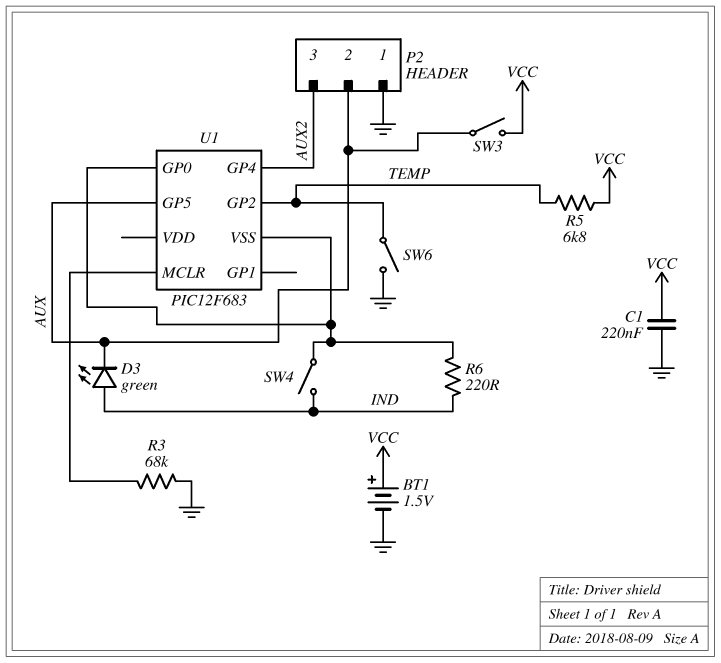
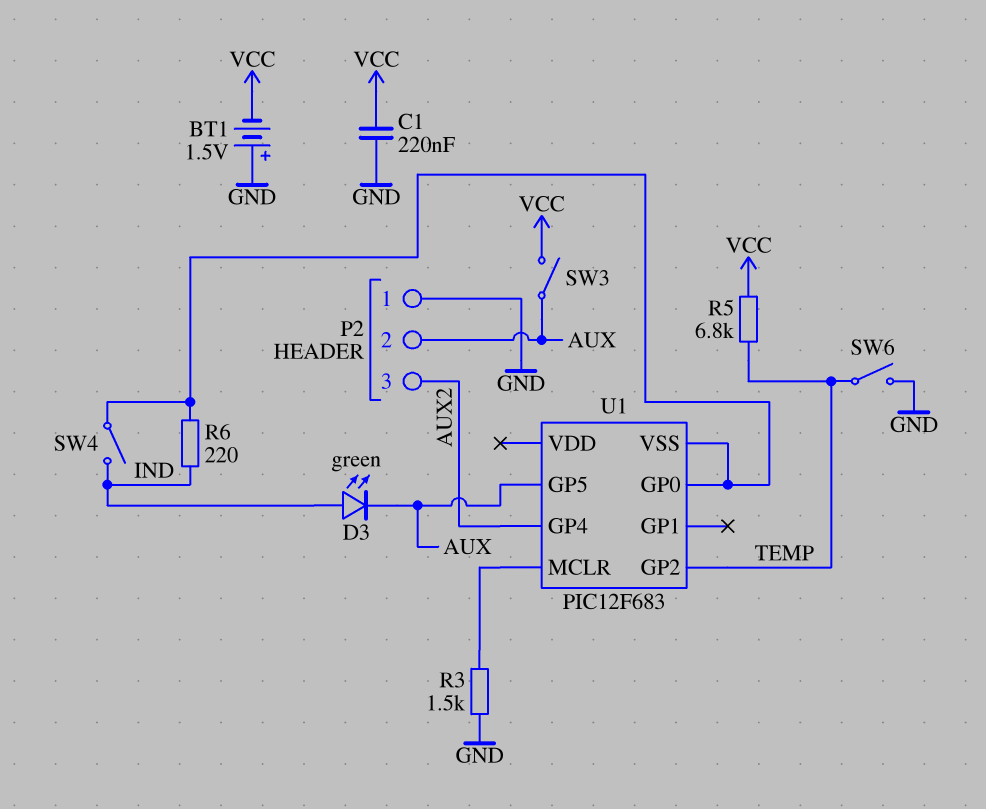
BT1: 1.5V (plus VCC, minus GND) -> 1.5V (plus GND, minus VCC)
R3: 68k (GND, U1/MCLR) -> 1.5k (GND, U1/MCLR)

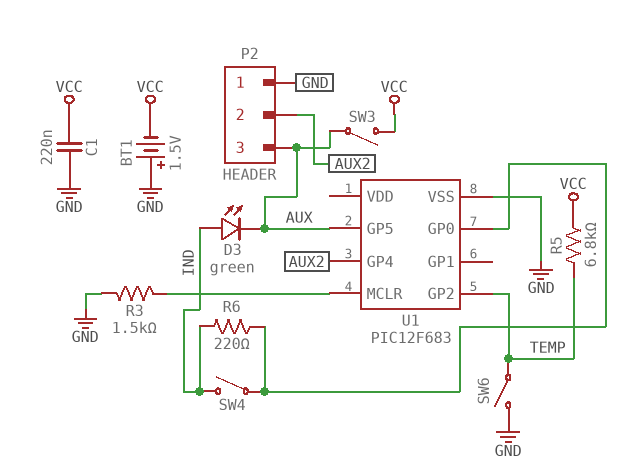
P2 pin 2: AUX -> AUX2
P2 pin 3: AUX2 -> AUX
U1 pin VSS: U1/GP0 -> GND

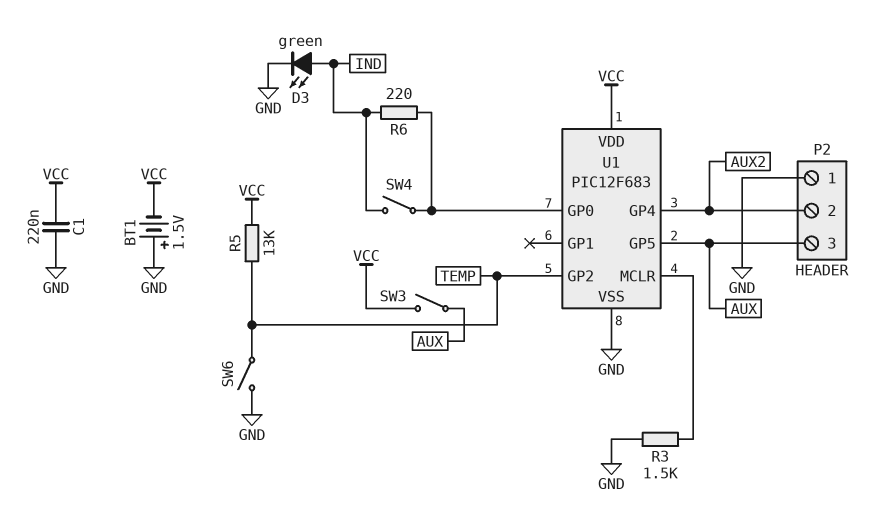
D3: LED green (A IND, K AUX) -> LED green (A IND, K GND)
R5: 6.8k (TEMP, VCC) -> 13k (TEMP, VCC)
U1 pin VDD: none -> VCC

